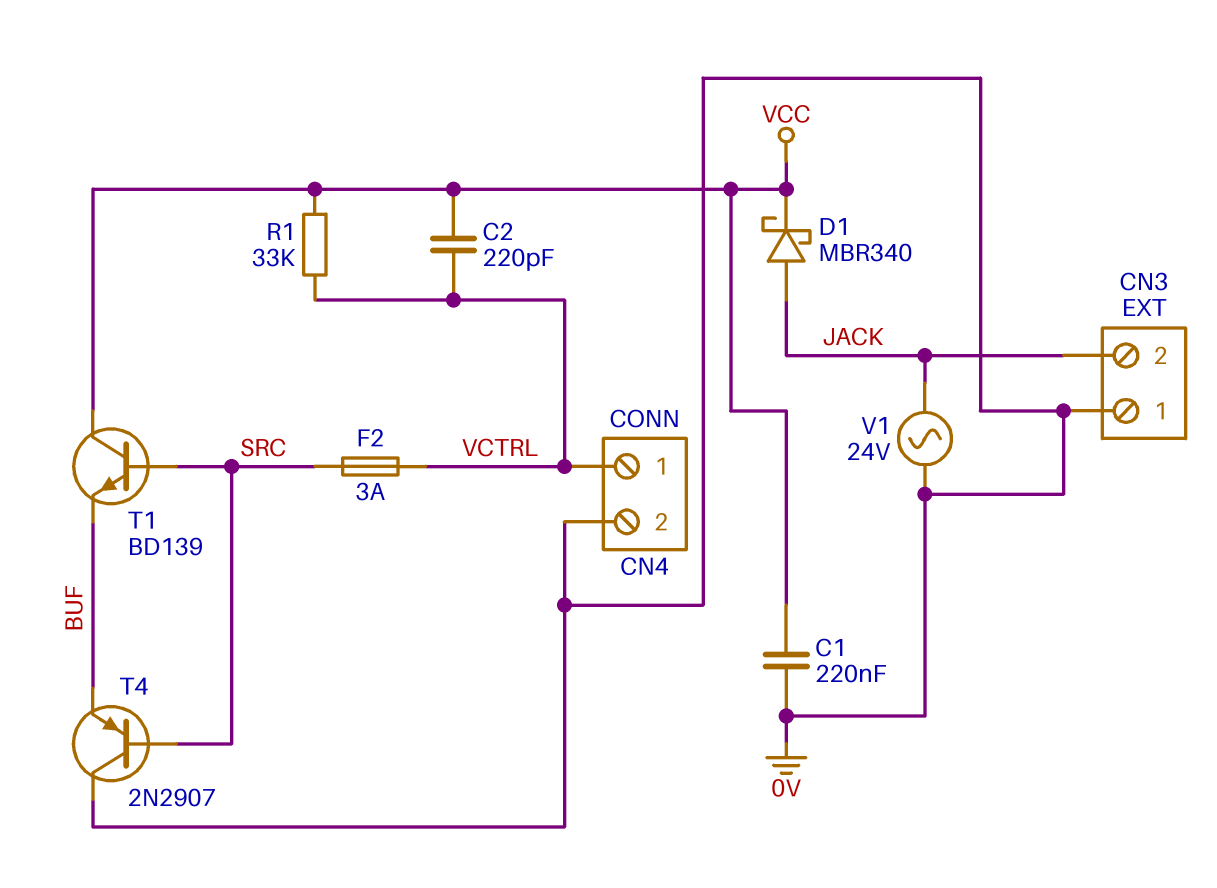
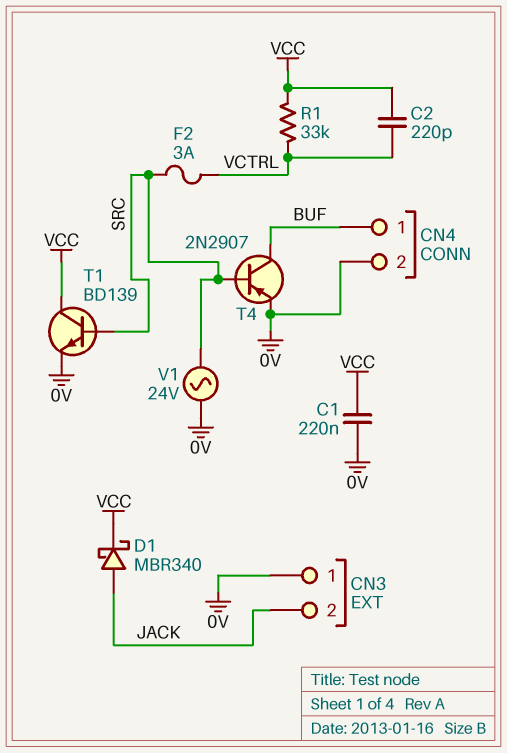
CN4 pin 1: VCTRL -> BUF
T1: NPN BD139 (B SRC, C VCC, E BUF) -> NPN BD139 (B SRC, C VCC, E 0V)
T4: PNP 2N2907 (B SRC, C 0V, E BUF) -> PNP 2N2907 (B SRC, C BUF, E 0V)
V1: AC 24V (0V, JACK) -> AC 24V (0V, SRC)

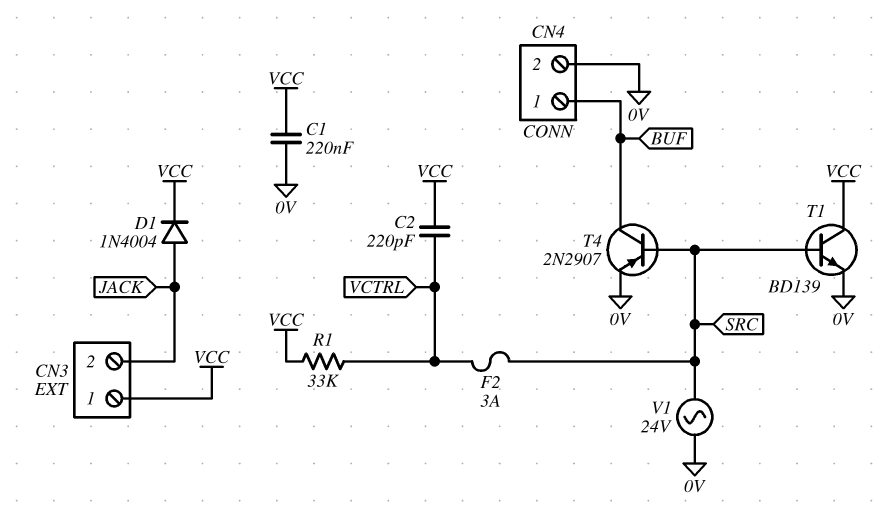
CN3 pin 1: 0V -> VCC
D1: schottky MBR340 (A JACK, K VCC) -> diode 1N4004 (A JACK, K VCC)

